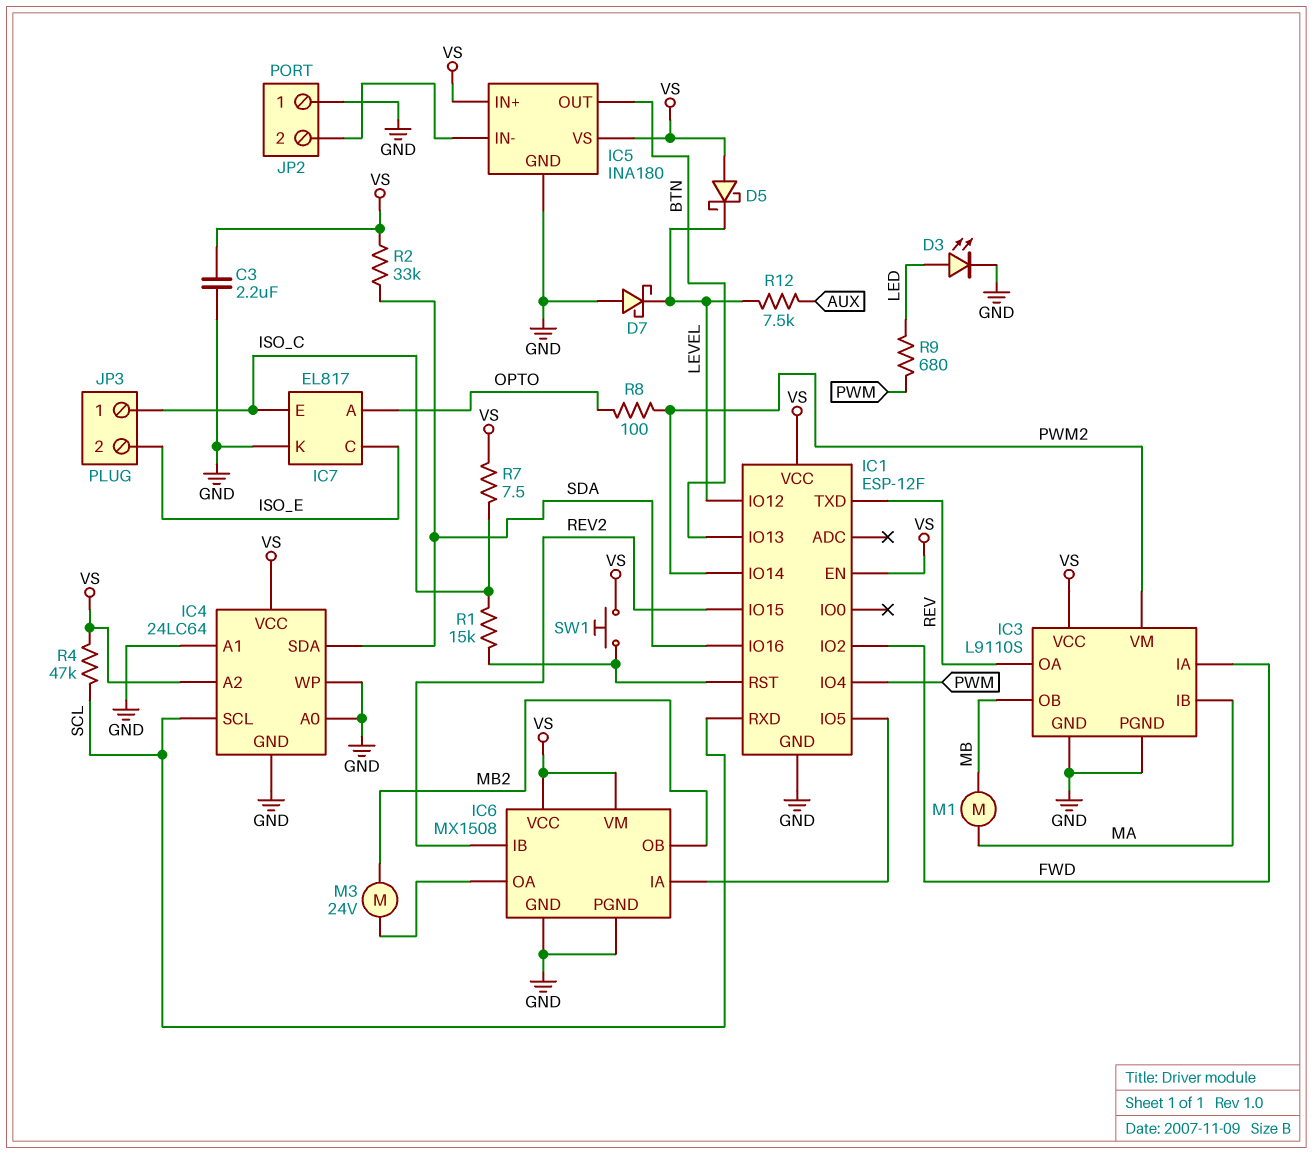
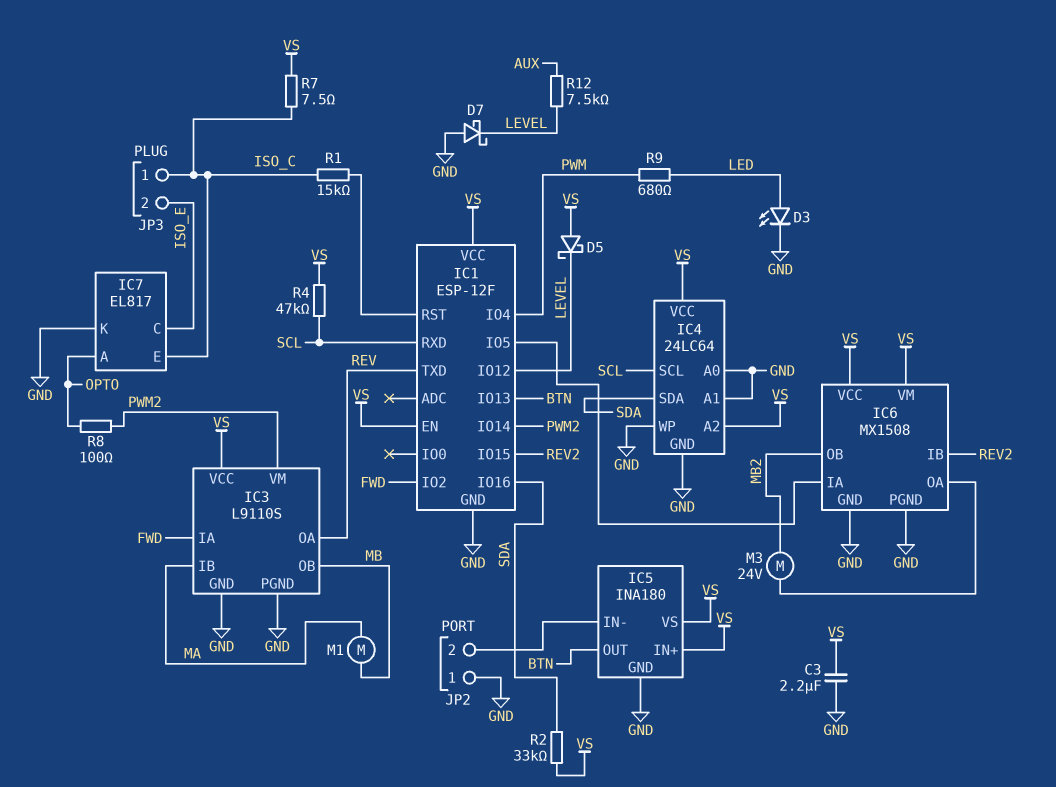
SW1: button (IC1/RST, VS) -> none

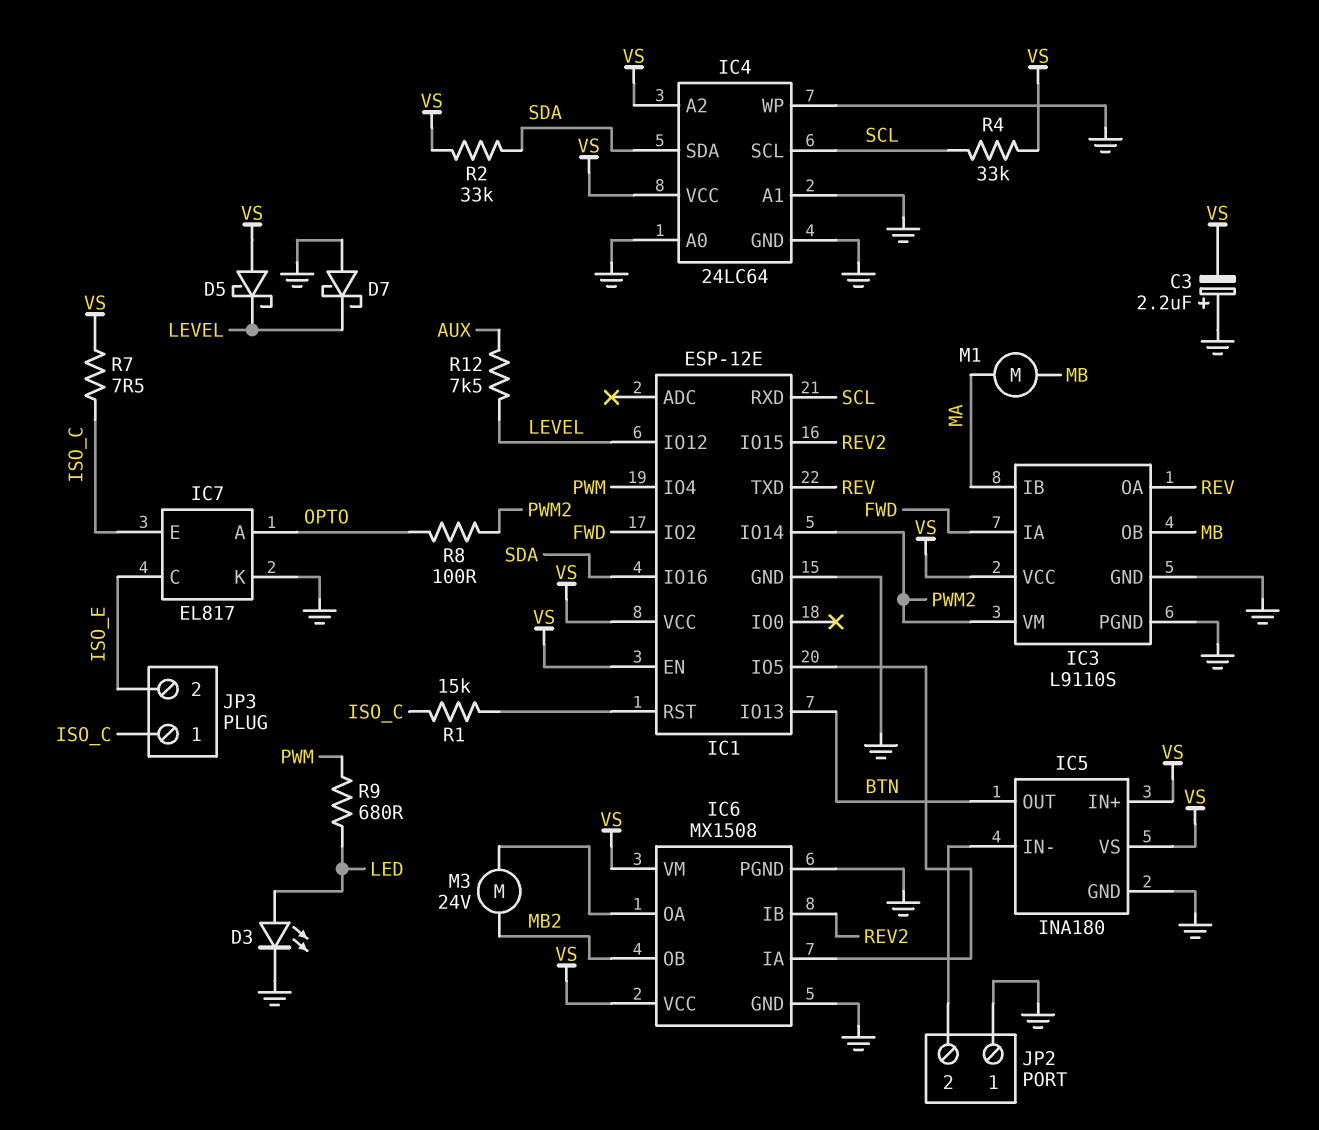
C3: 2.2uF (GND, VS) -> 2.2uF (plus GND, minus VS)
IC1: ESP-12F -> ESP-12E
R4: 47k (SCL, VS) -> 33k (SCL, VS)

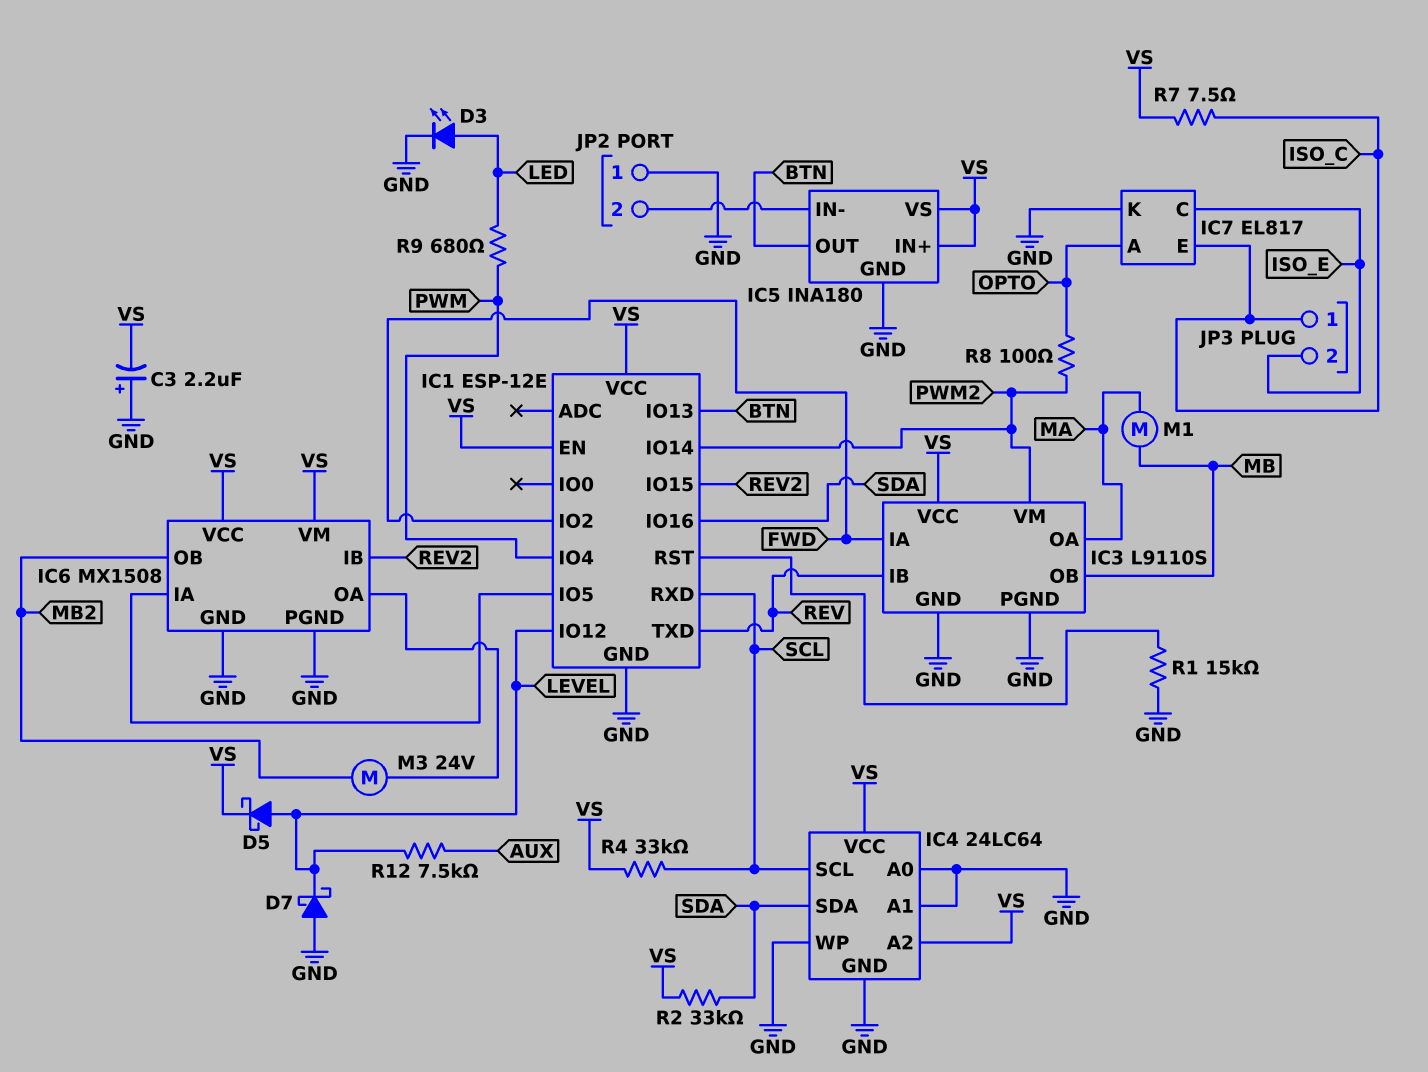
D5: schottky (A VS, K LEVEL) -> schottky (A LEVEL, K VS)
IC3 pin IB: MA -> REV
IC3 pin OA: REV -> MA
R1: 15k (IC1/RST, ISO_C) -> 15k (GND, IC1/RST)

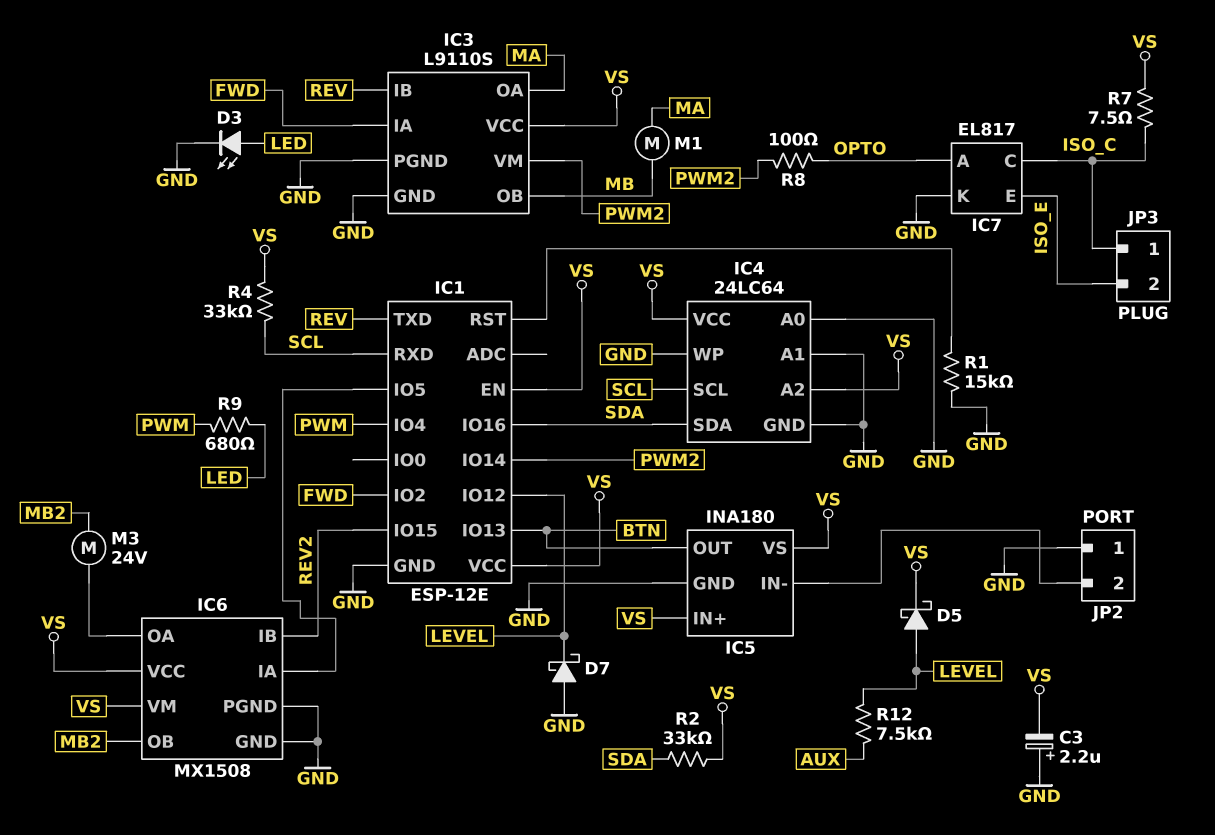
IC7 pin C: ISO_E -> ISO_C
IC7 pin E: ISO_C -> ISO_E

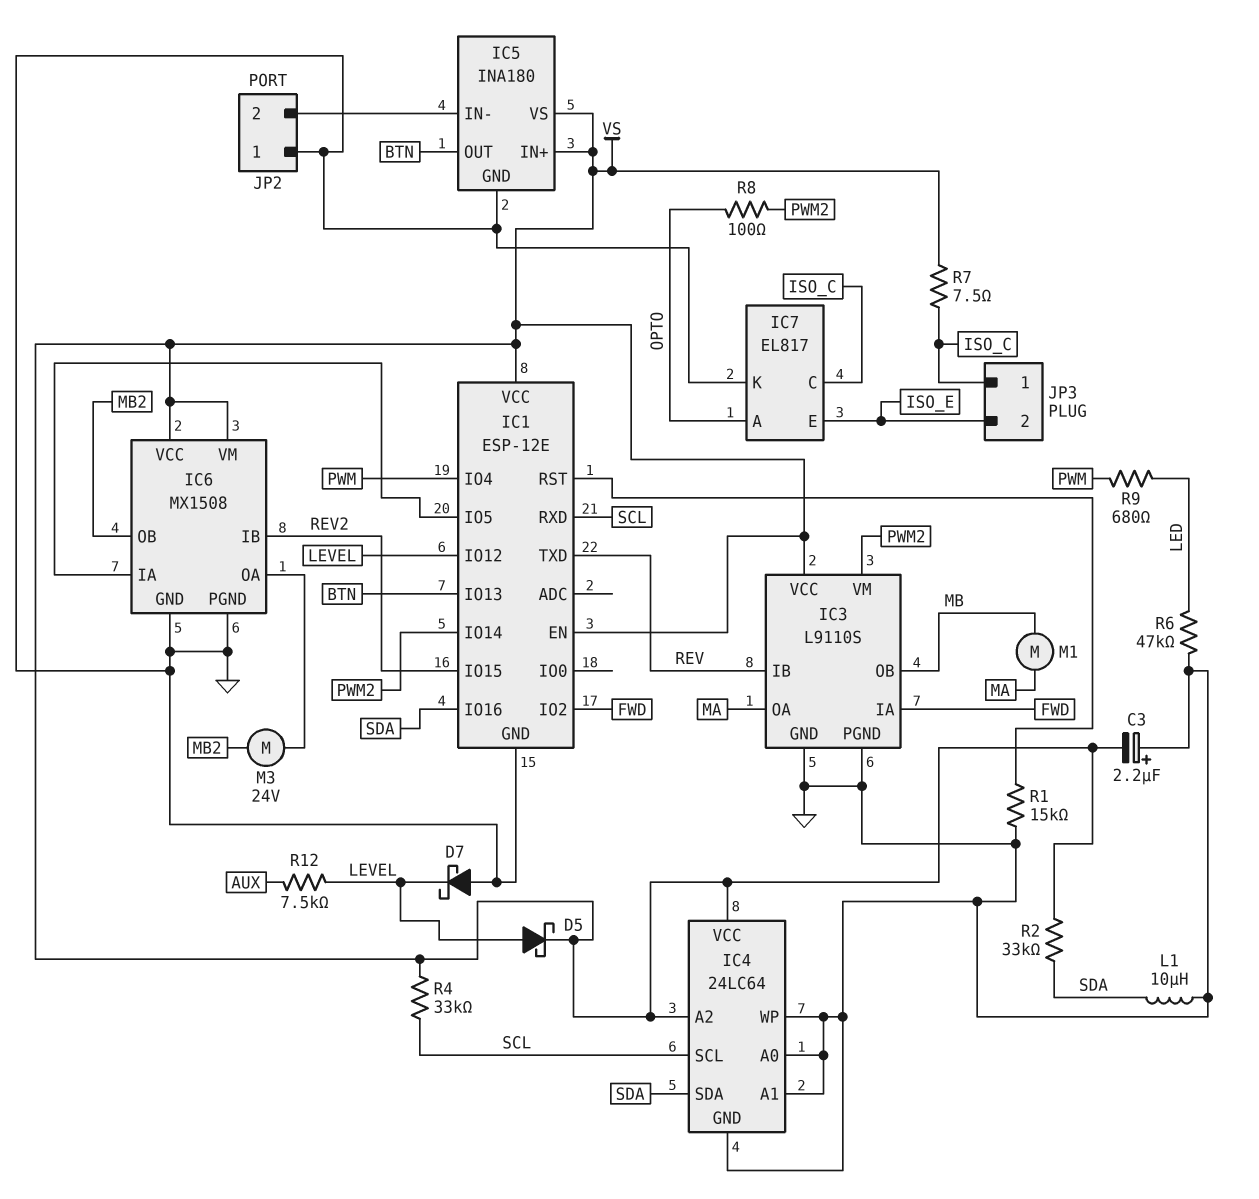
D3: LED (A LED, K GND) -> none
L1: none -> 10uH (GND, SDA)
R6: none -> 47k (GND, LED)

